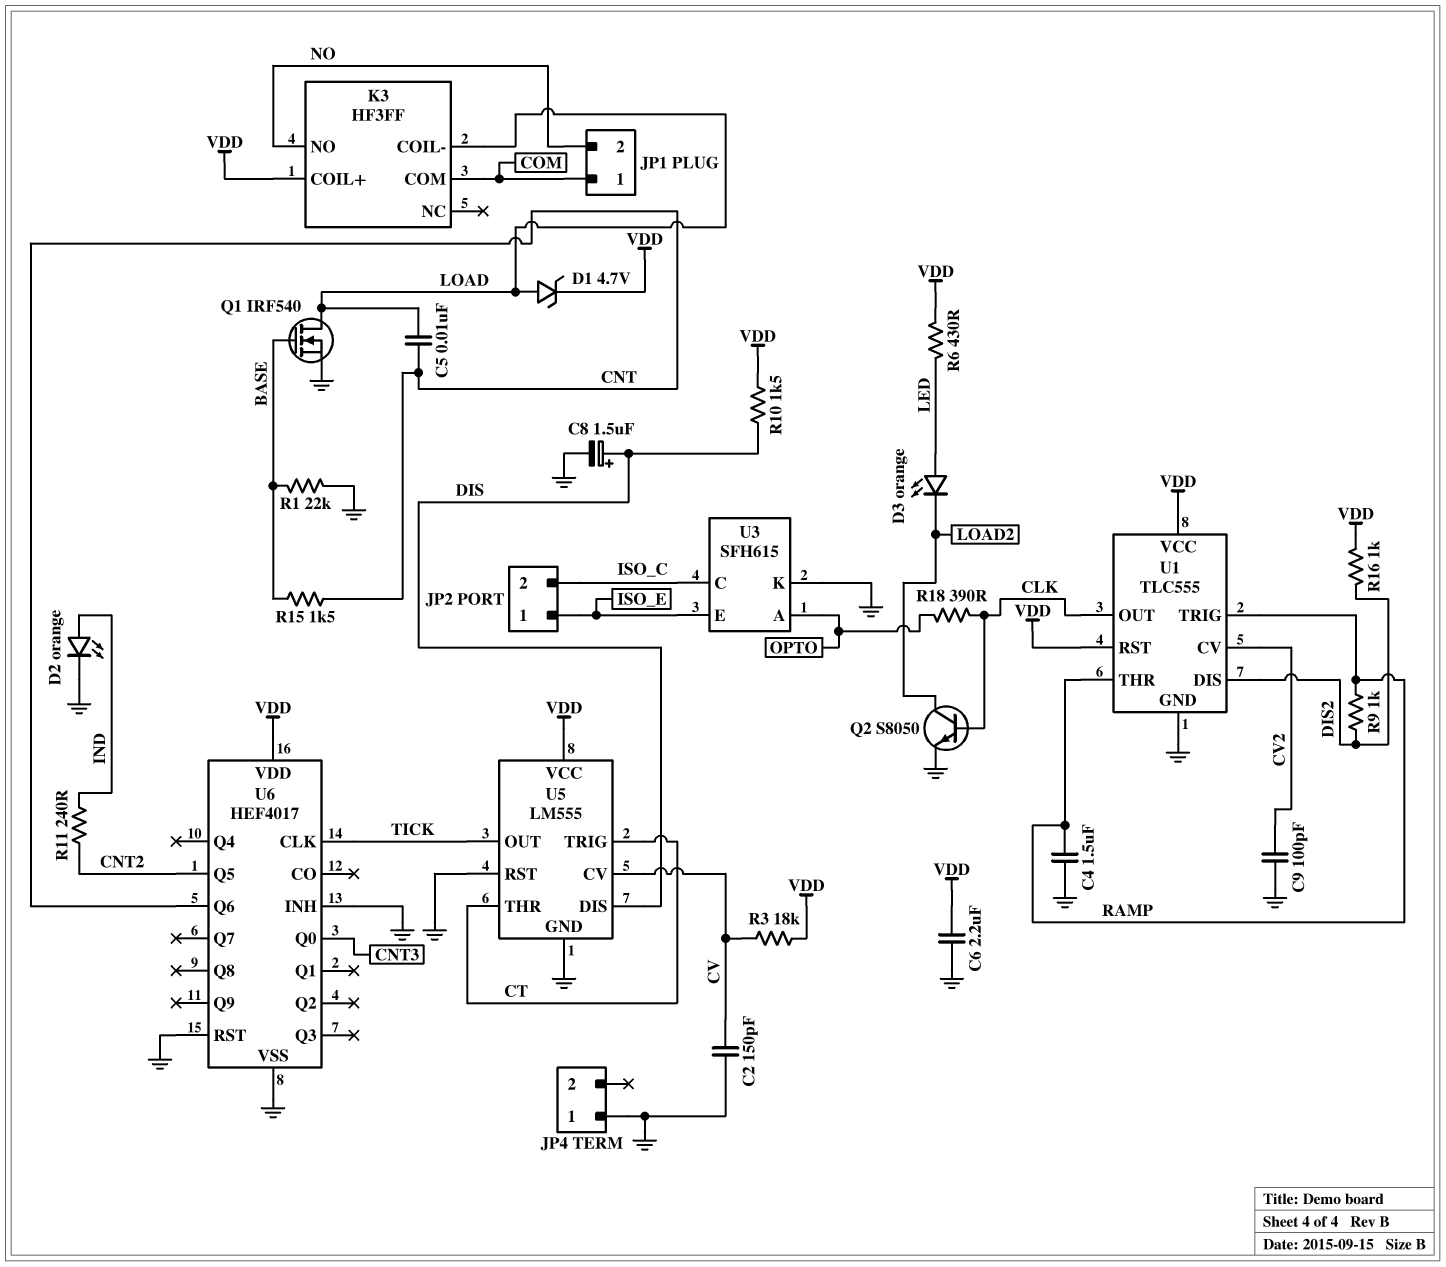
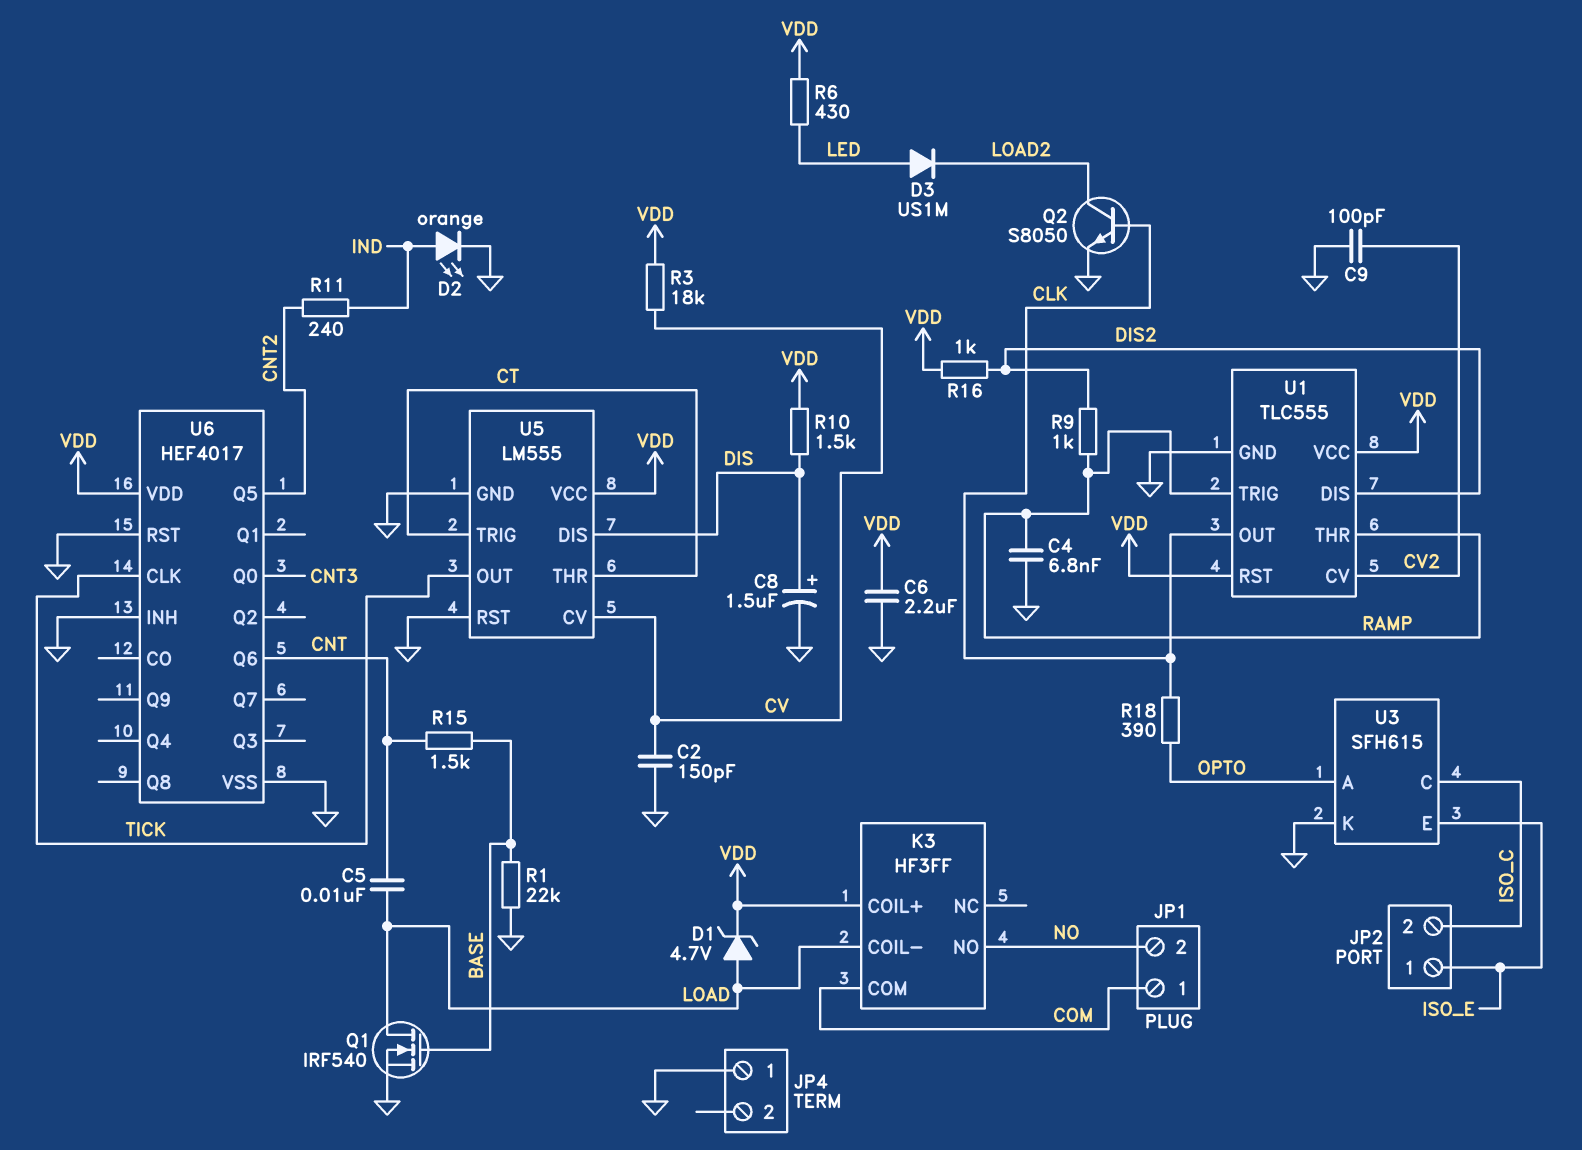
C4: 1.5uF (GND, RAMP) -> 6.8nF (GND, RAMP)
D3: LED orange (A LED, K LOAD2) -> diode US1M (A LED, K LOAD2)

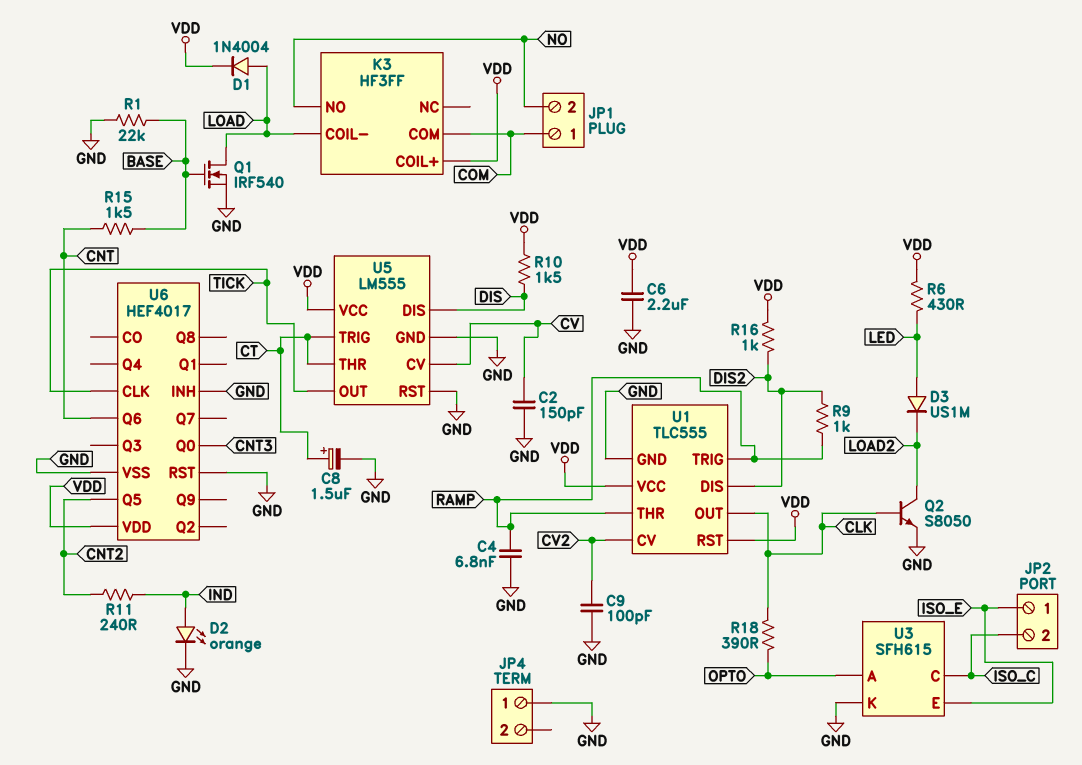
C5: 10nF (CNT, LOAD) -> none
C8: 1.5uF (plus DIS, minus GND) -> 1.5uF (plus CT, minus GND)
D1: zener 4.7V (A LOAD, K VDD) -> diode 1N4004 (A LOAD, K VDD)
R3: 18k (CV, VDD) -> none

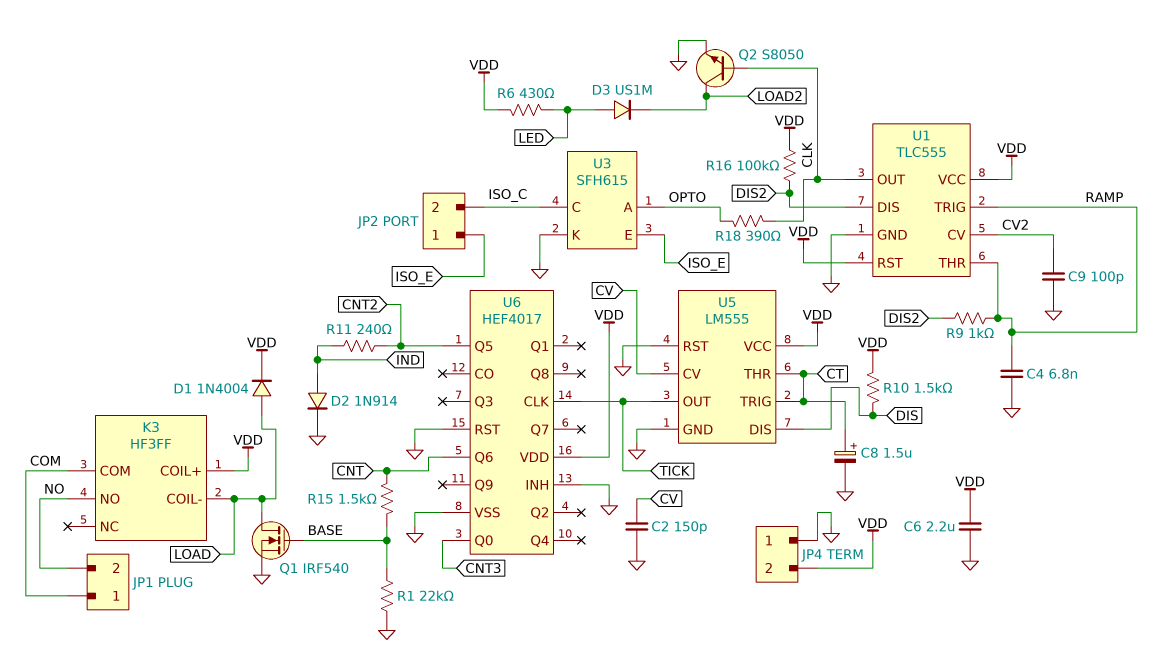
D2: LED orange (A IND, K GND) -> diode 1N914 (A IND, K GND)
JP4 pin 2: none -> VDD
R16: 1k (DIS2, VDD) -> 100k (DIS2, VDD)

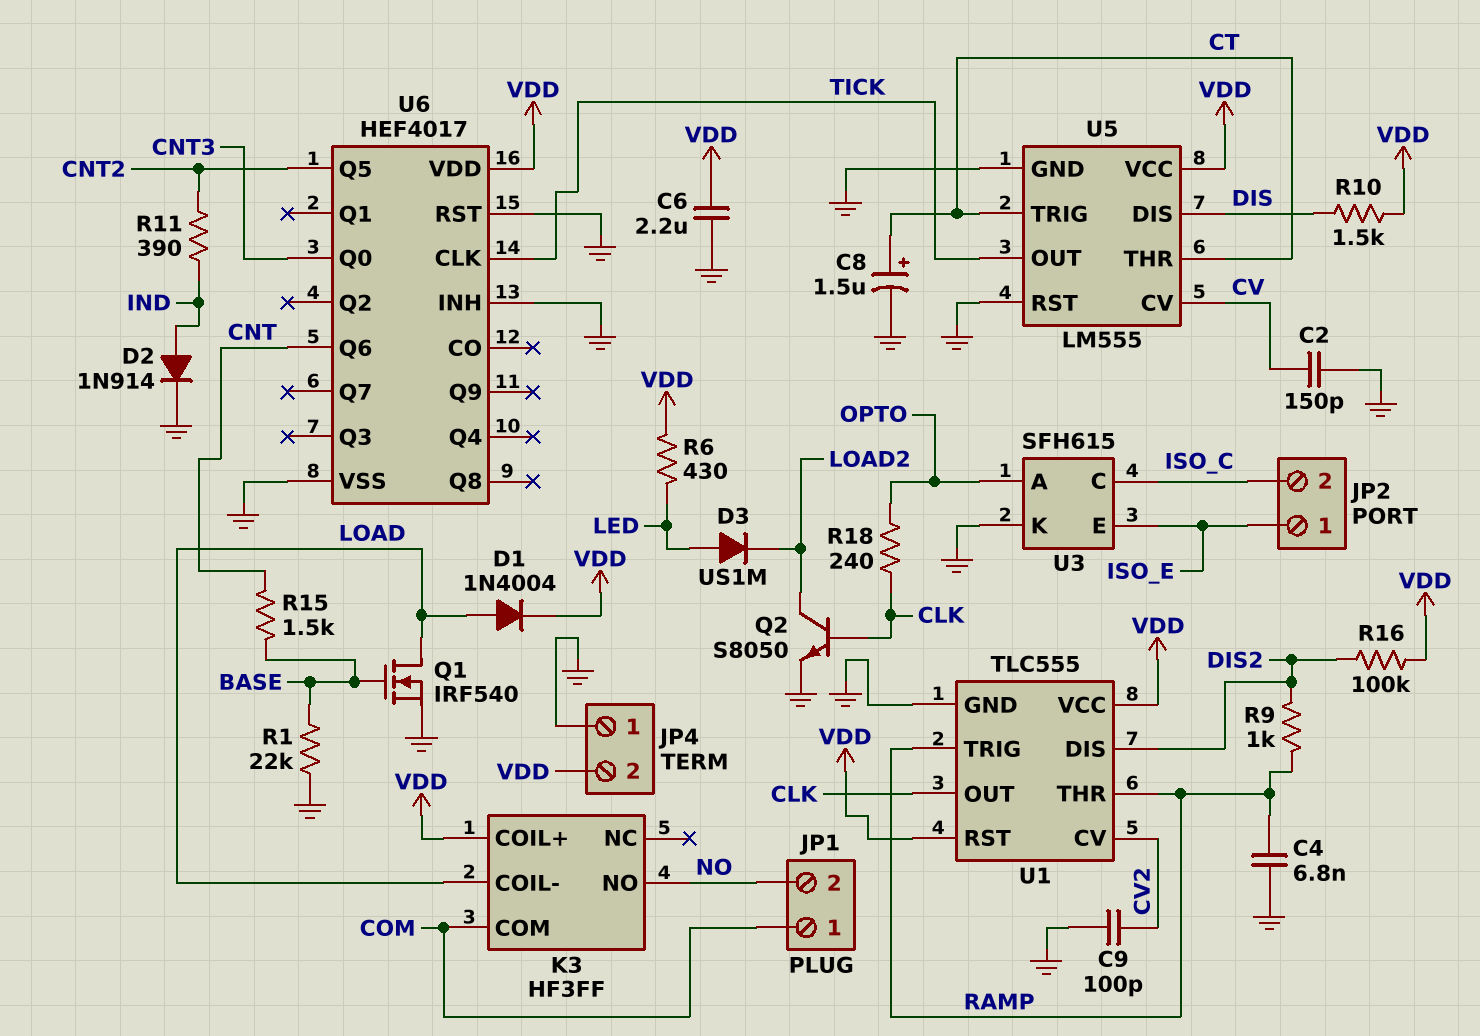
R11: 240 (CNT2, IND) -> 390 (CNT2, IND)
R18: 390 (CLK, OPTO) -> 240 (CLK, OPTO)

